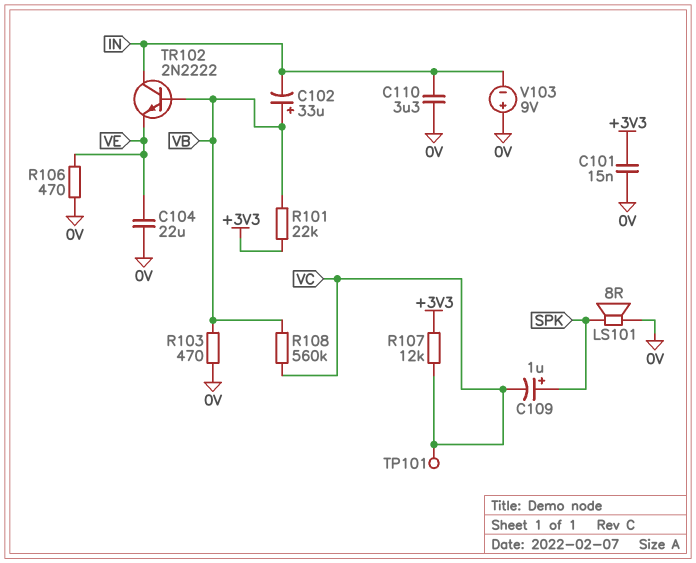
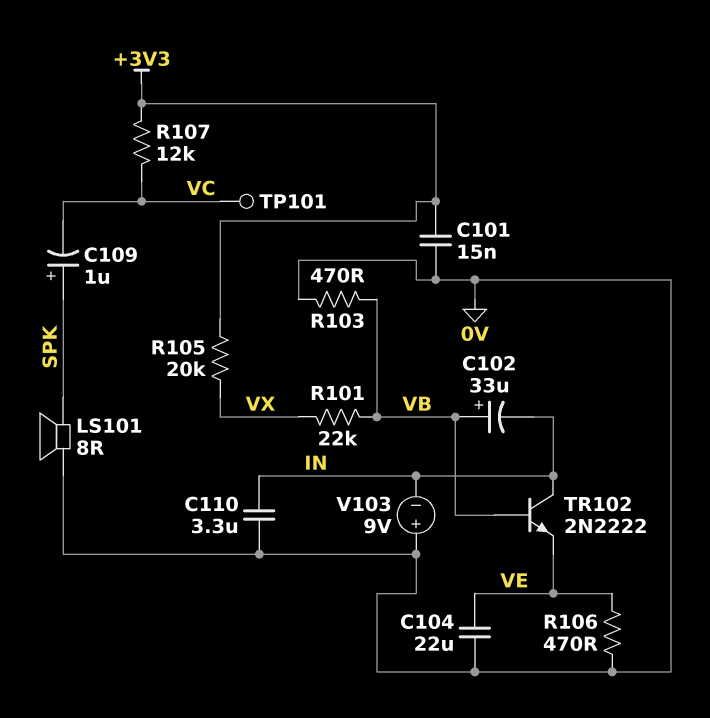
R101: 22k (+3V3, VB) -> 22k (VB, VX)
R105: none -> 20k (+3V3, VX)
R108: 560k (VB, VC) -> none

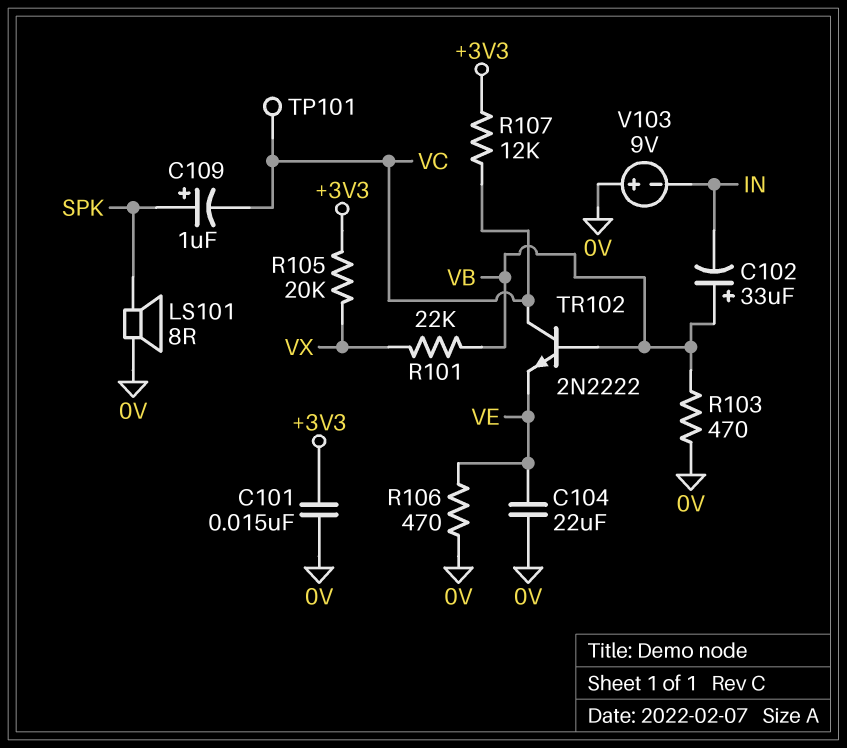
C110: 3.3uF (0V, IN) -> none
TR102: NPN 2N2222 (B VB, C IN, E VE) -> NPN 2N2222 (B VB, C VC, E VE)

